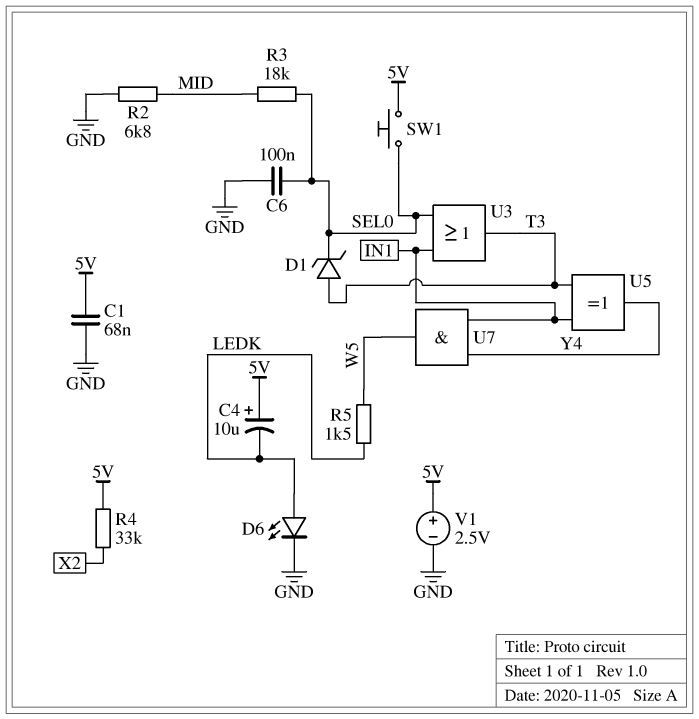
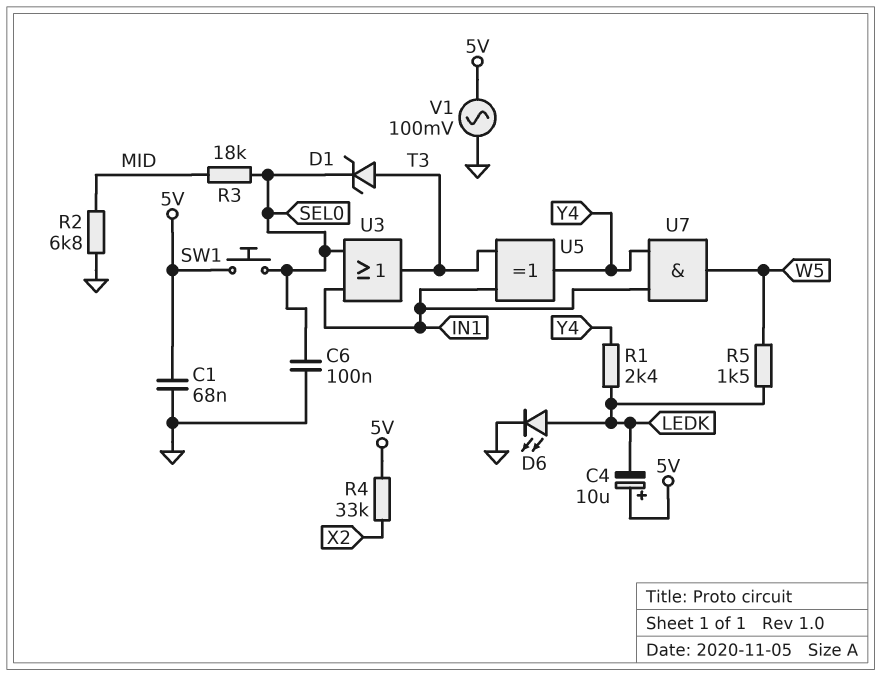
R1: none -> 2.4k (LEDK, Y4)
V1: 2.5V (plus 5V, minus GND) -> AC 100mV (5V, GND)

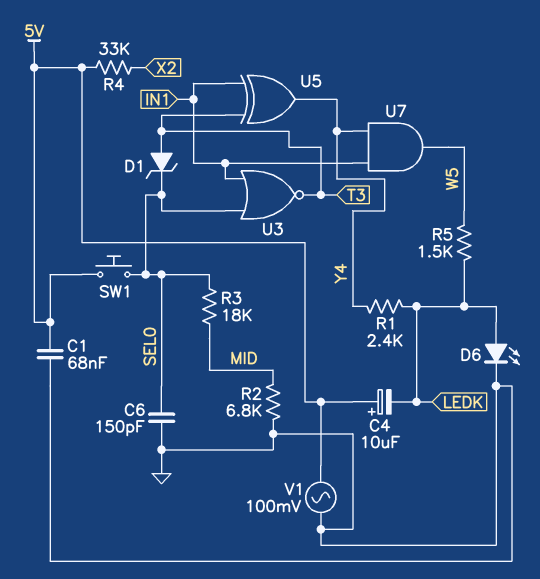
C6: 100nF (GND, SEL0) -> 150pF (GND, SEL0)
U3: OR (in IN1, in SEL0, out T3) -> NOR (in IN1, in SEL0, out T3)

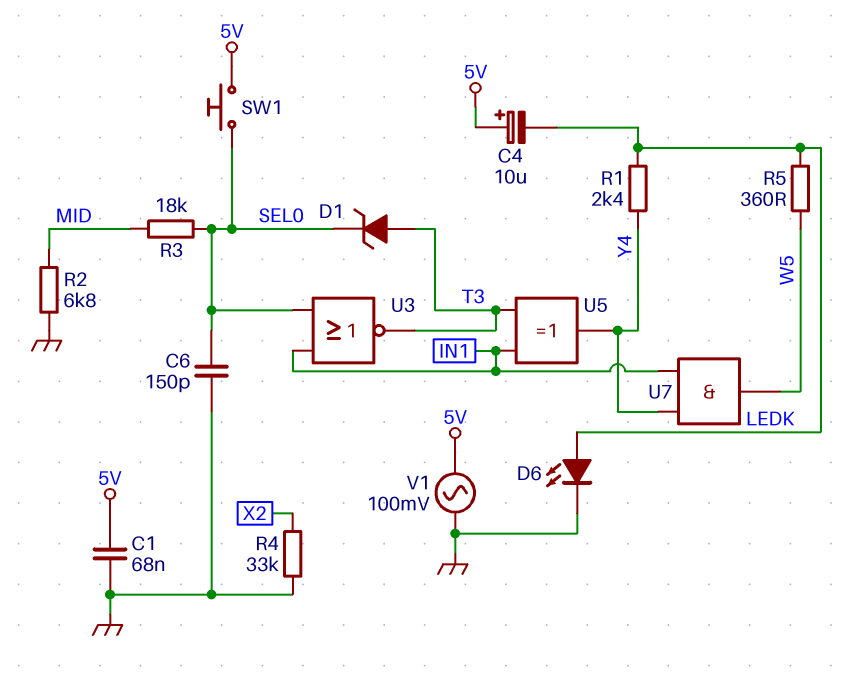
R4: 33k (5V, X2) -> 33k (GND, X2)
R5: 1.5k (LEDK, W5) -> 360 (LEDK, W5)

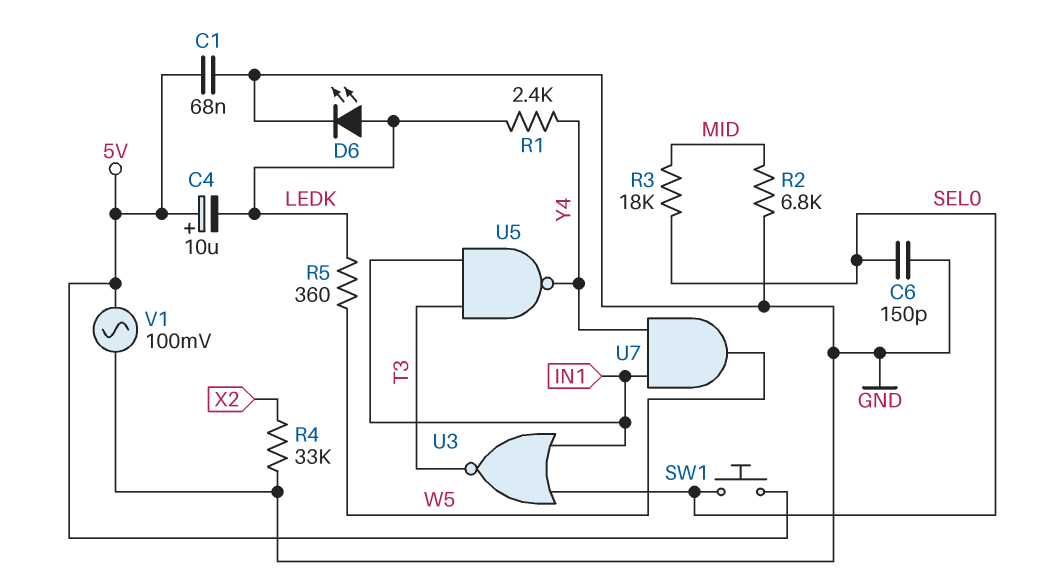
D1: zener (A T3, K SEL0) -> none
U5: XOR (in IN1, in T3, out Y4) -> NAND (in IN1, in T3, out Y4)

